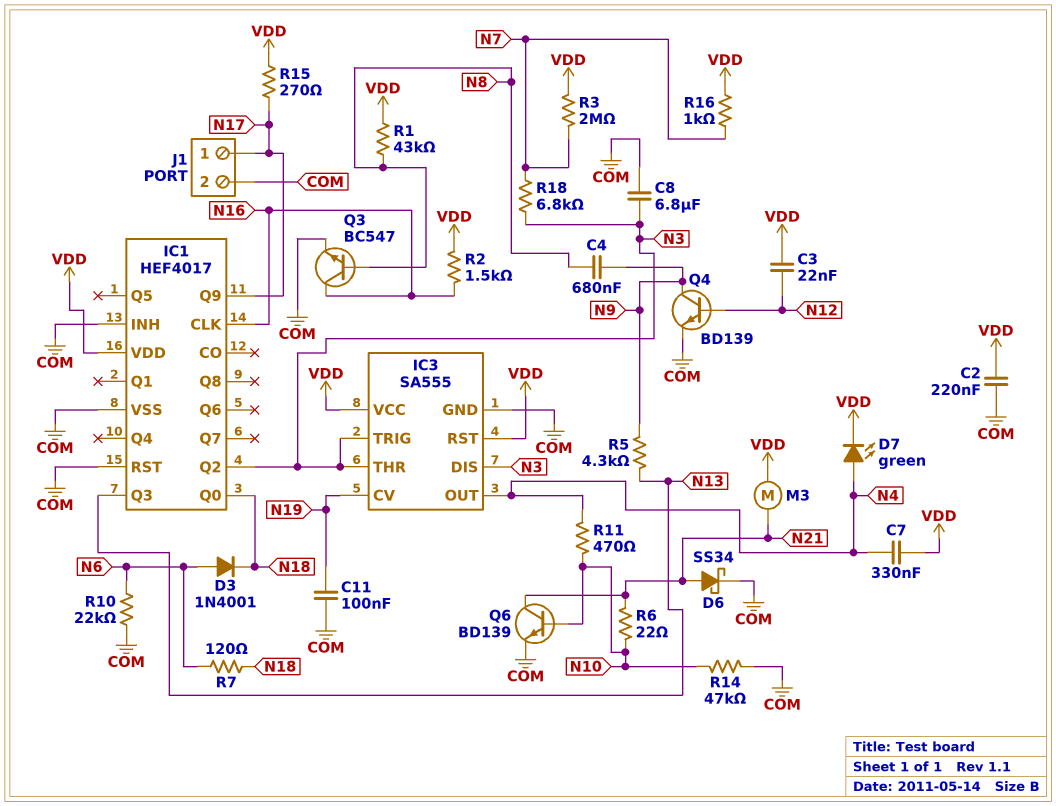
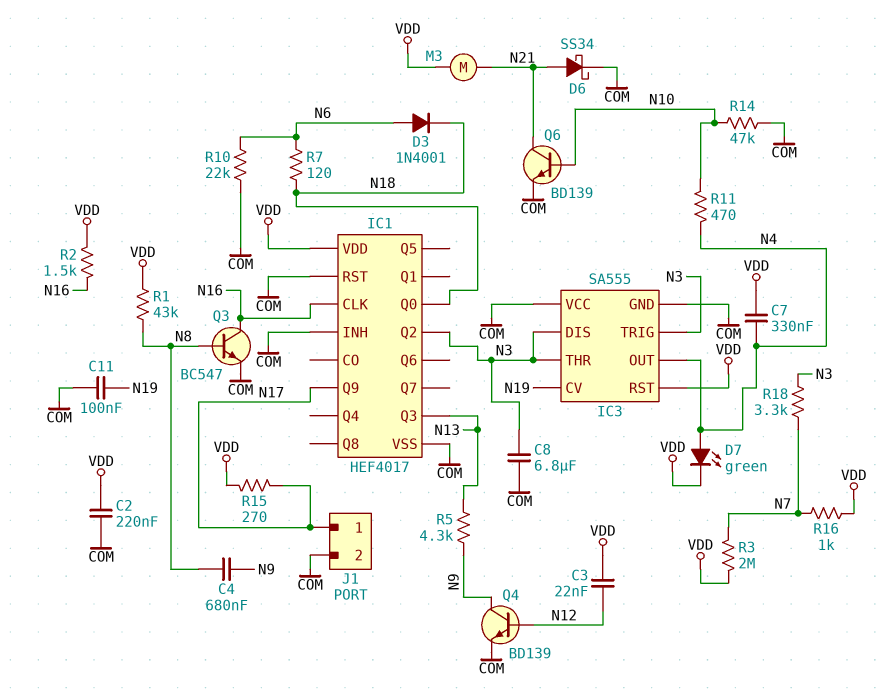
IC3 pin VCC: VDD -> COM
R6: 22 (N10, N21) -> none
R18: 6.8k (N3, N7) -> 3.3k (N3, N7)

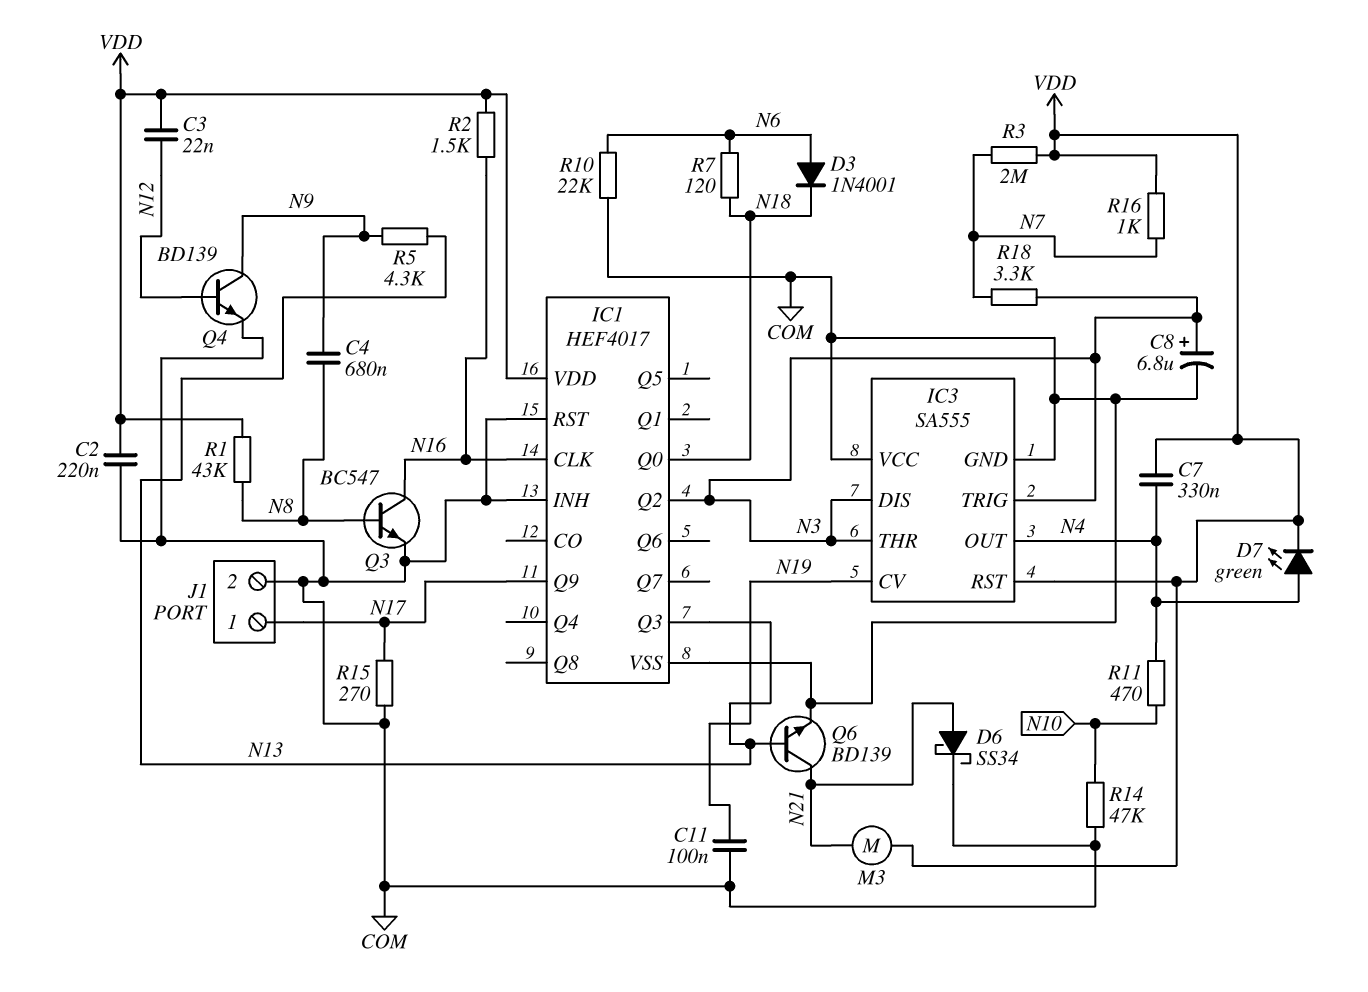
C8: 6.8uF (COM, N3) -> 6.8uF (plus N3, minus COM)
Q6: NPN BD139 (B N10, C N21, E COM) -> NPN BD139 (B N13, C N21, E COM)
R15: 270 (N17, VDD) -> 270 (COM, N17)

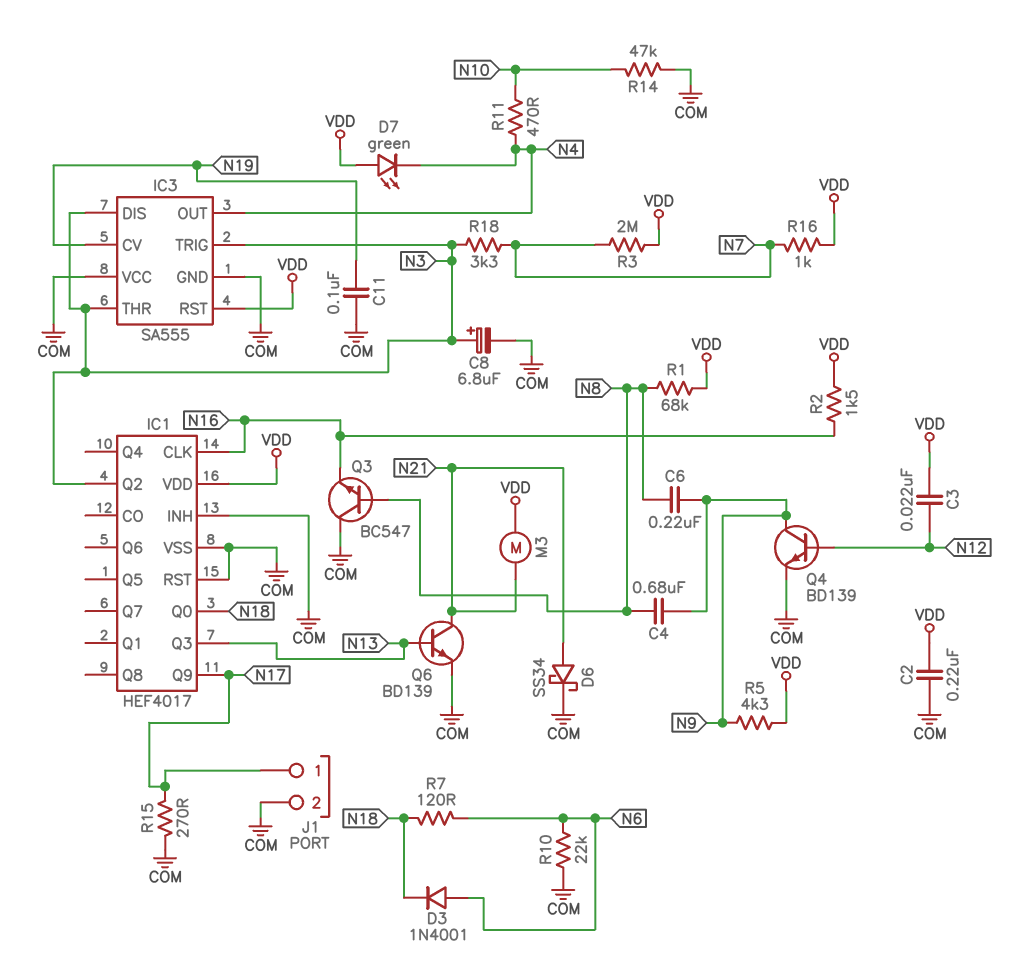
C6: none -> 220nF (N8, N9)
C7: 330nF (N4, VDD) -> none
D7: LED green (A N4, K VDD) -> LED green (A VDD, K N4)
Q3: NPN BC547 (B N8, C N16, E COM) -> NPN BC547 (B N8, C COM, E N16)
R1: 43k (N8, VDD) -> 68k (N8, VDD)
R5: 4.3k (N9, N13) -> 4.3k (N9, VDD)

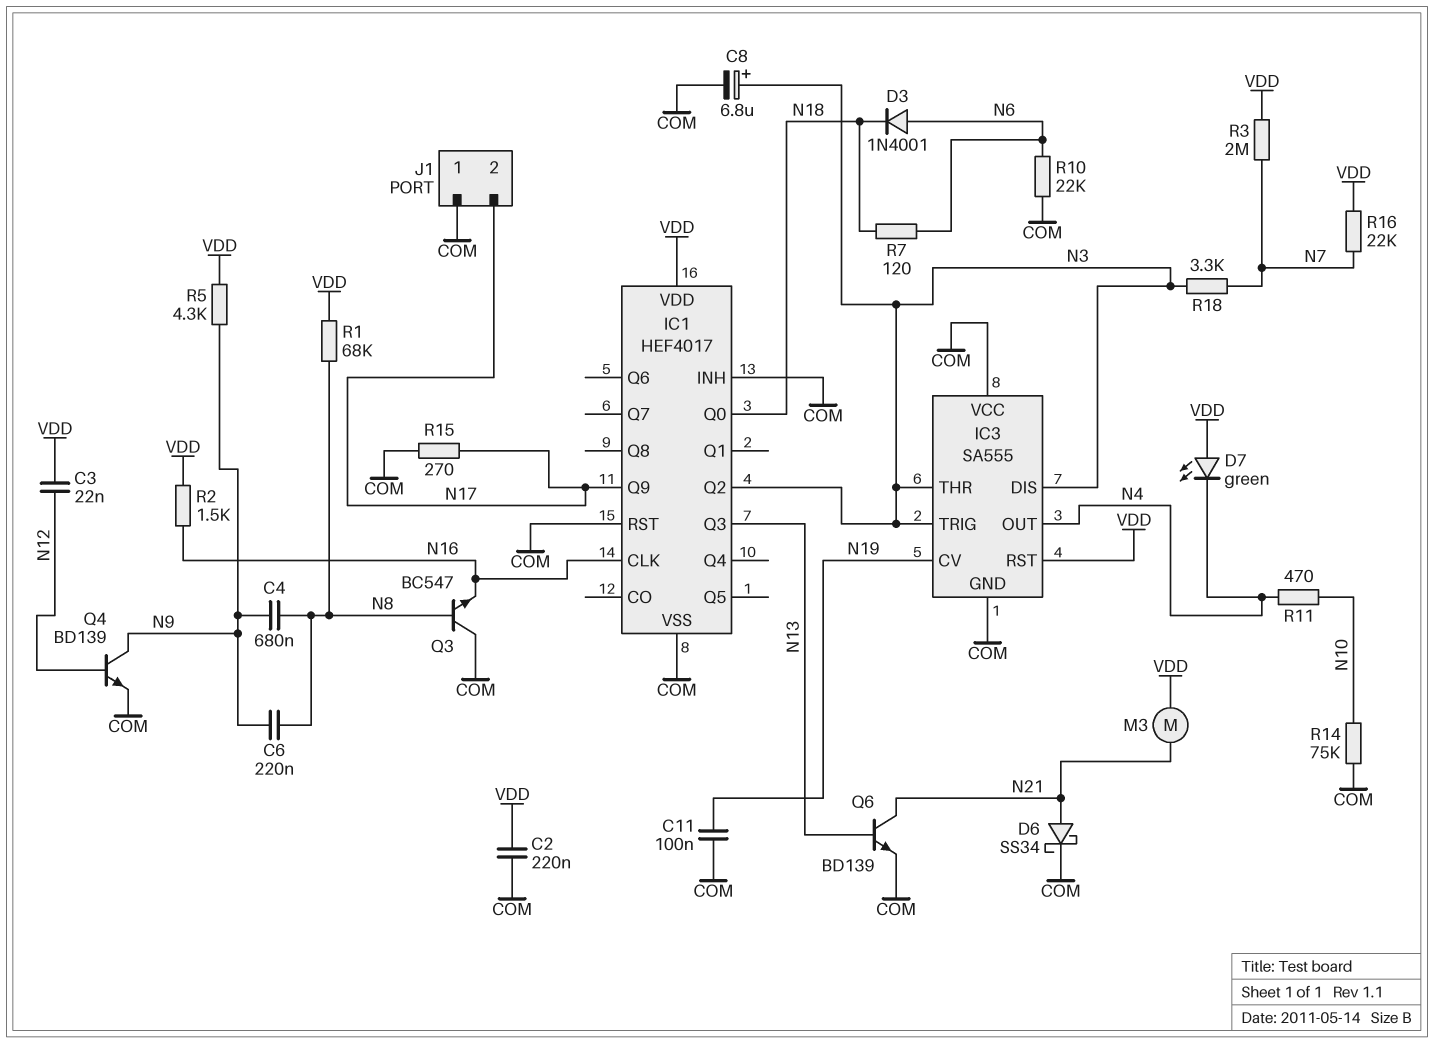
J1 pin 1: N17 -> COM
J1 pin 2: COM -> N17
R14: 47k (COM, N10) -> 75k (COM, N10)
R16: 1k (N7, VDD) -> 22k (N7, VDD)

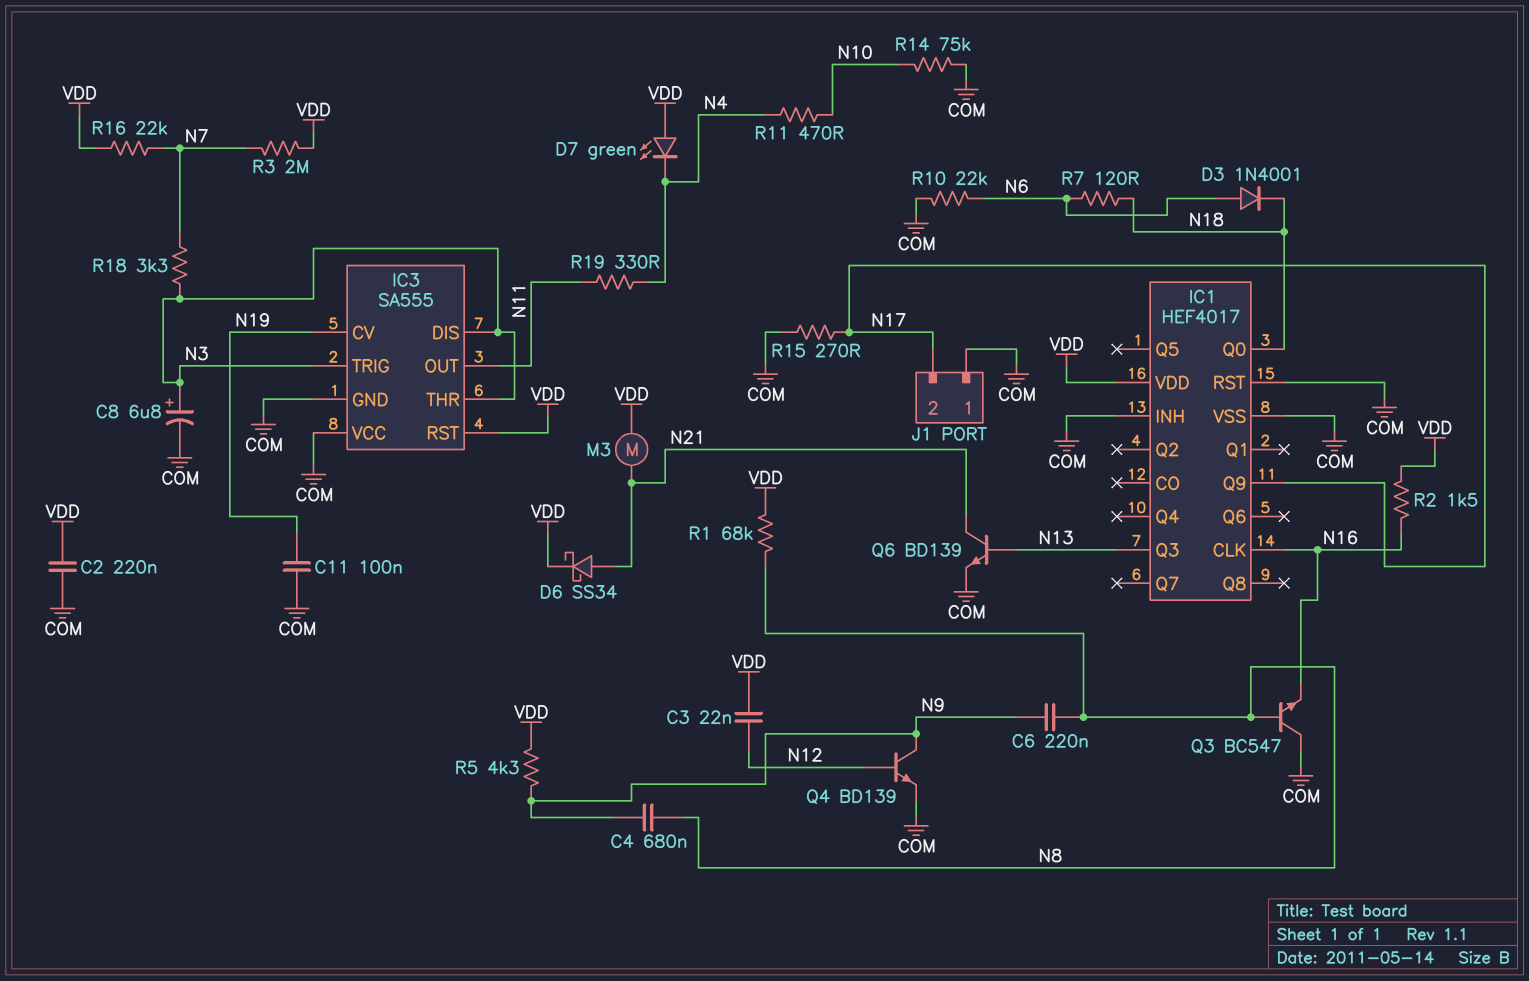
D6: schottky SS34 (A N21, K COM) -> schottky SS34 (A N21, K VDD)
IC1 pin Q2: N3 -> none
IC3 pin OUT: N4 -> N11
R19: none -> 330 (N4, N11)

